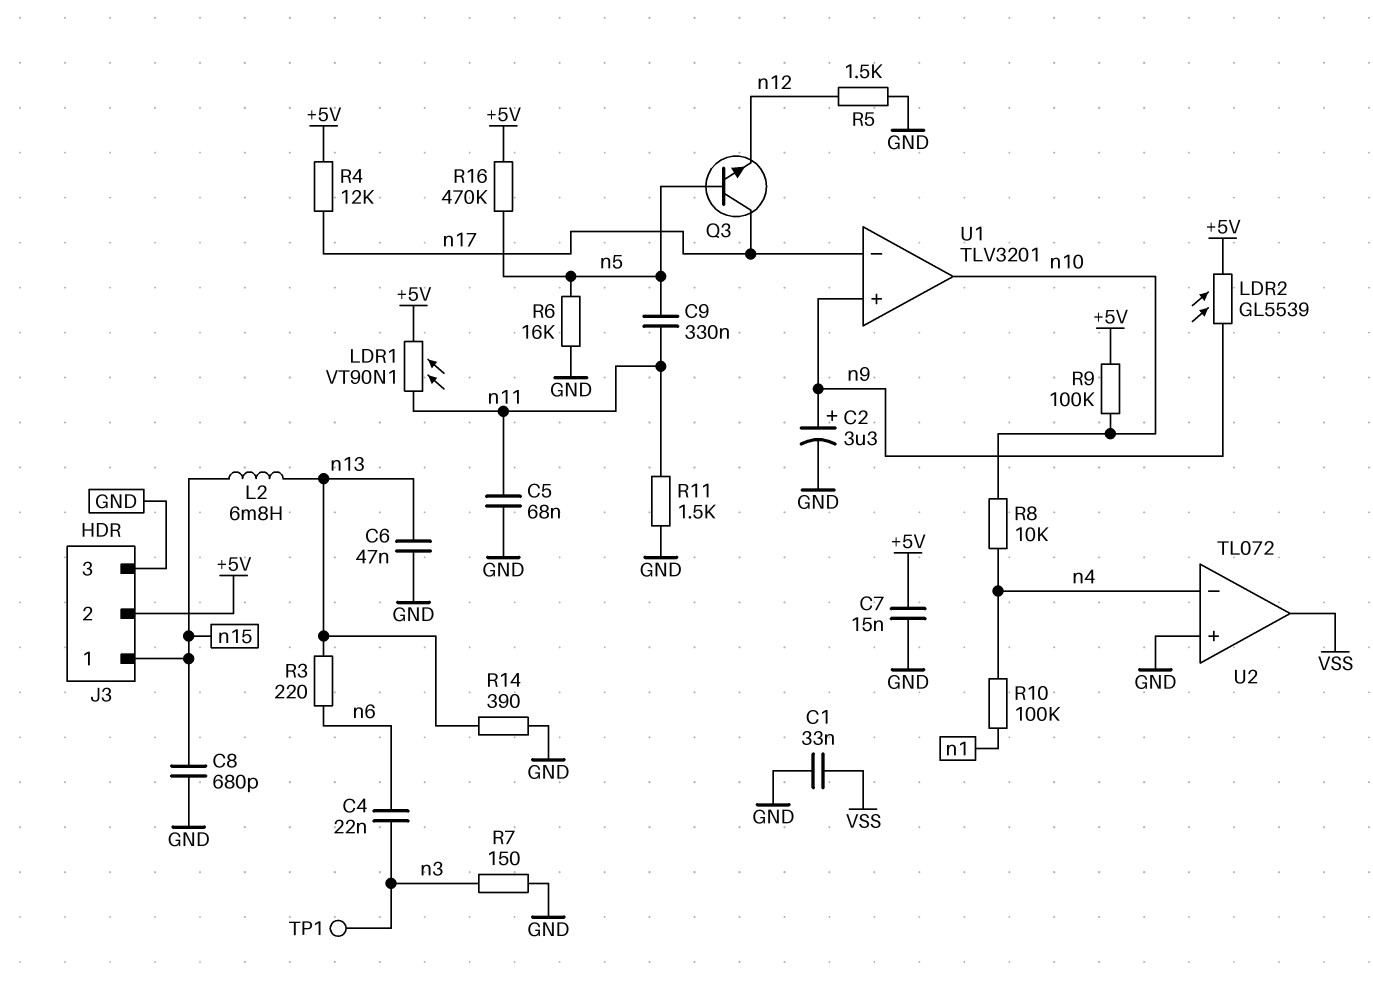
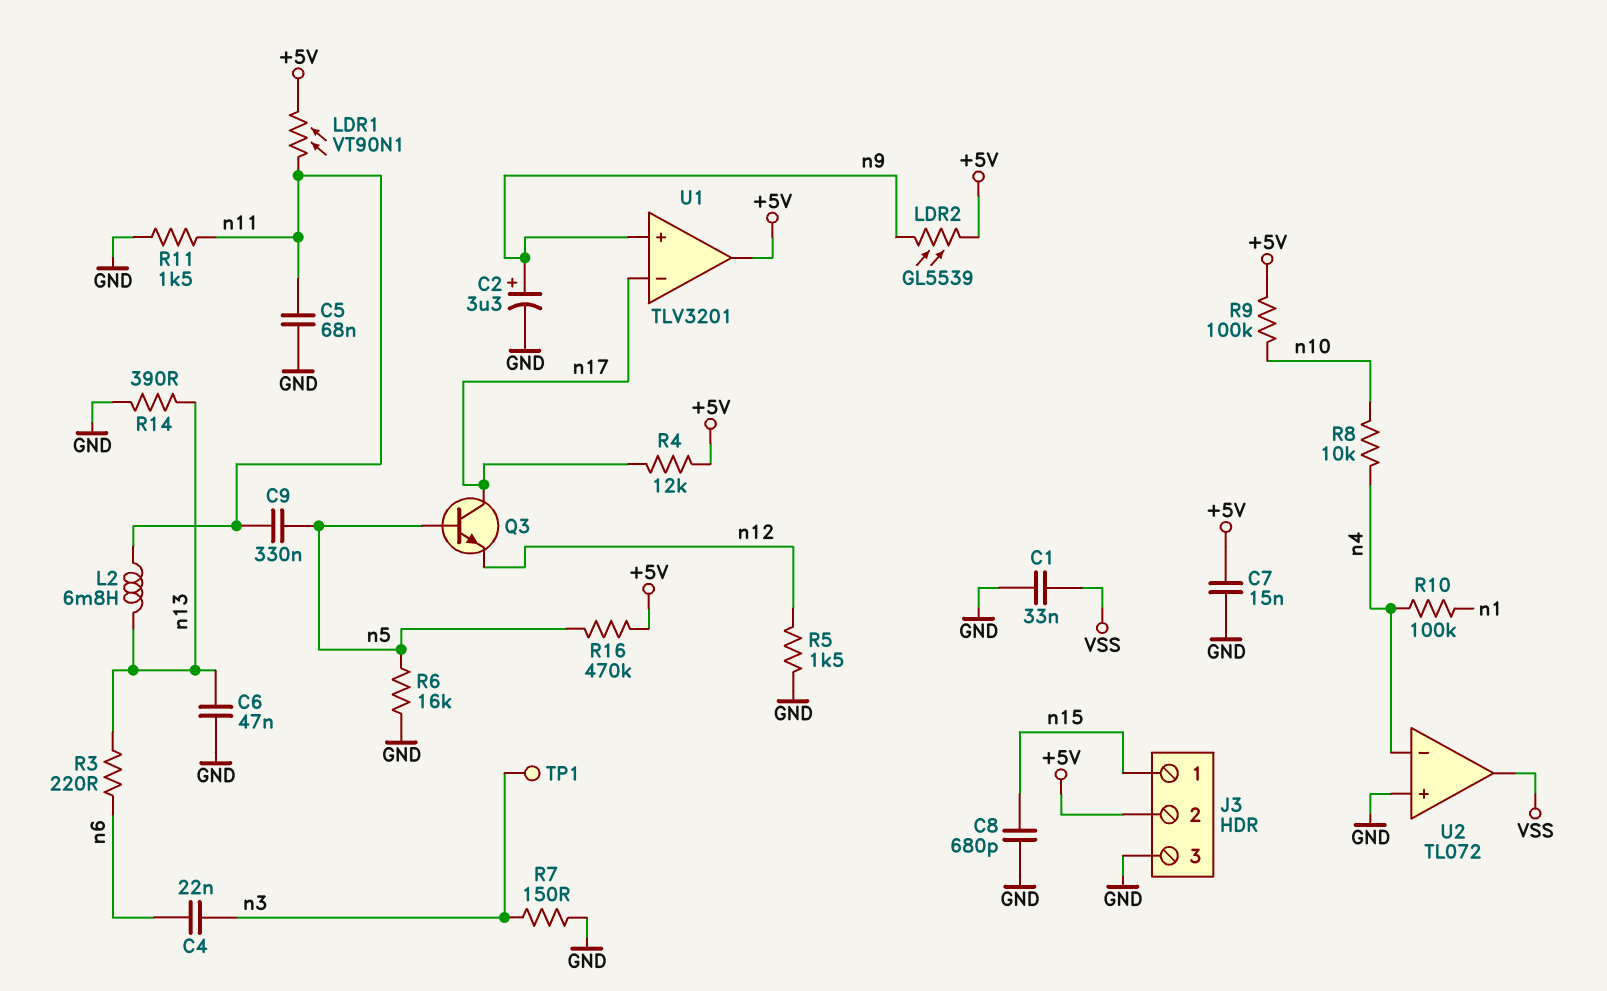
L2: 6.8mH (n13, n15) -> 6.8mH (n11, n13)
U1 pin out: n10 -> +5V

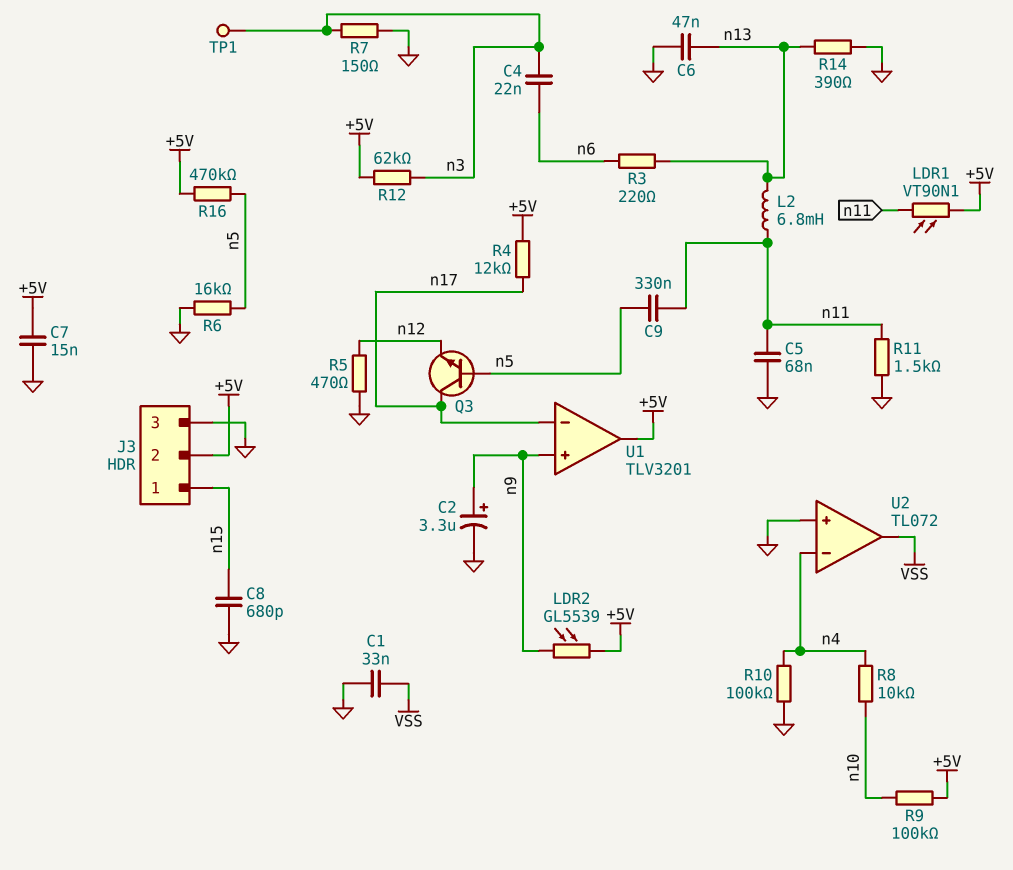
R5: 1.5k (GND, n12) -> 470 (GND, n12)
R10: 100k (n1, n4) -> 100k (GND, n4)
R12: none -> 62k (+5V, n3)

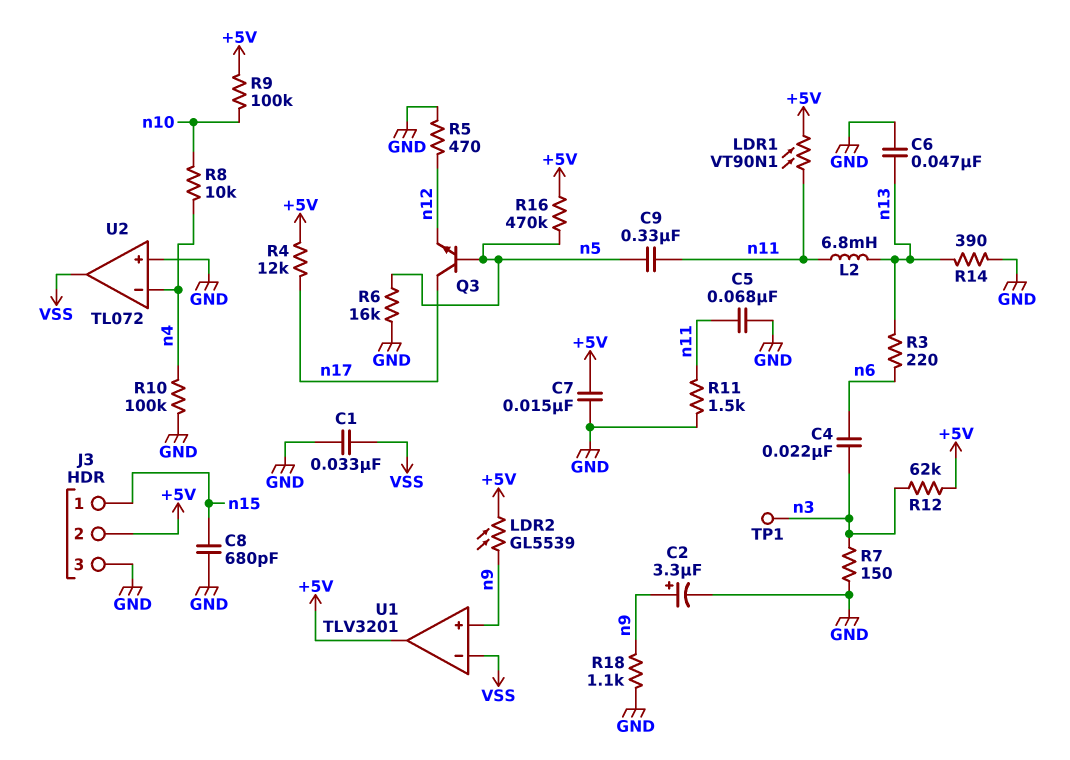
R18: none -> 1.1k (GND, n9)
U1 pin in-: n17 -> VSS

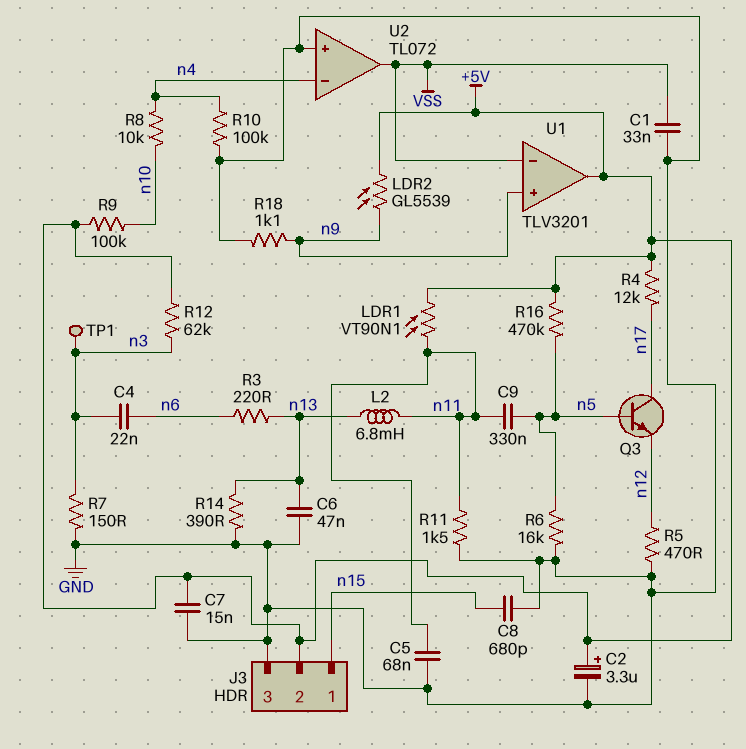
C2: 3.3uF (plus n9, minus GND) -> 3.3uF (plus +5V, minus GND)

